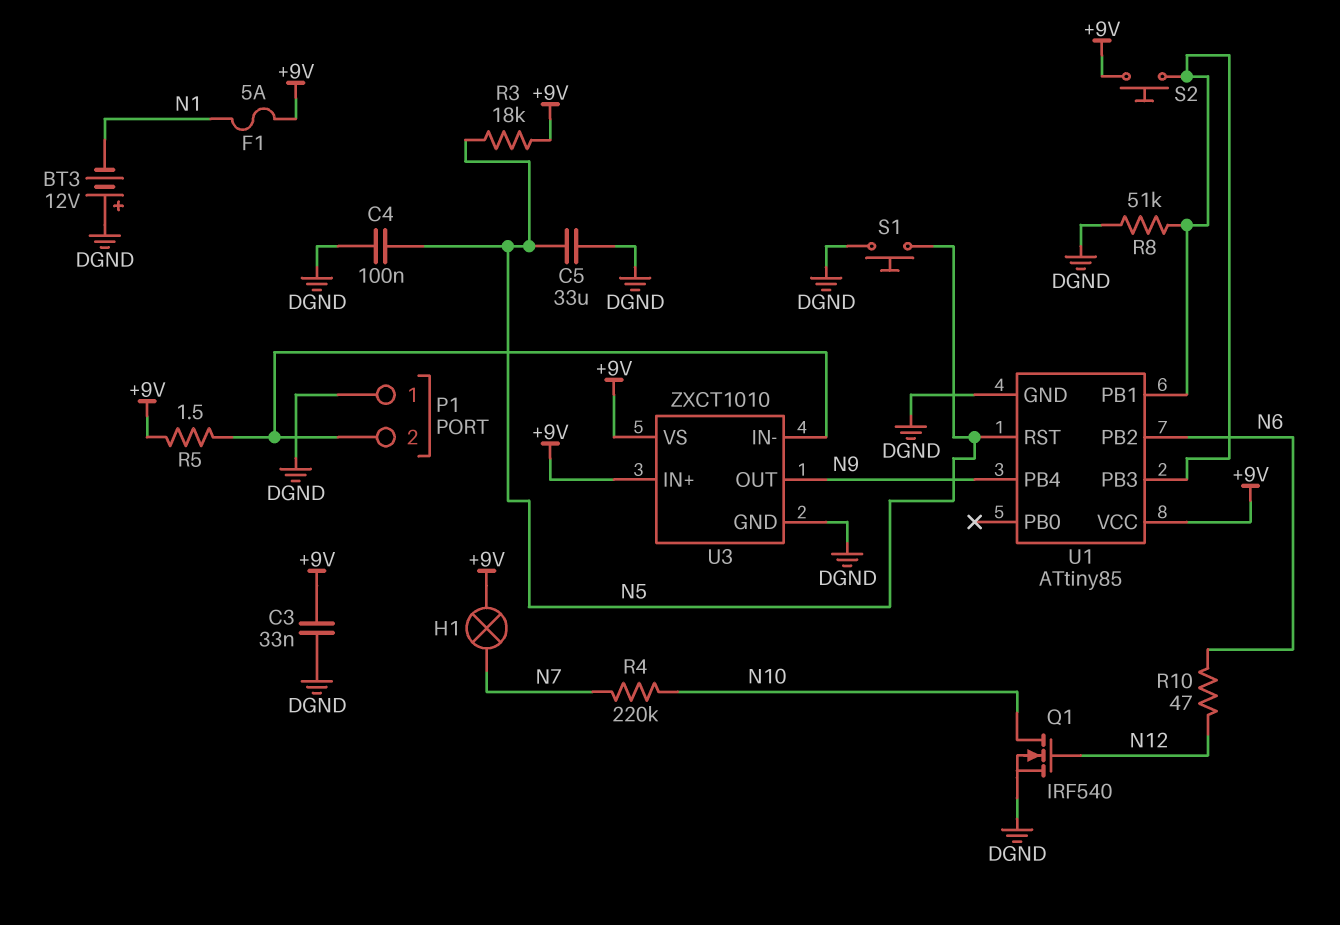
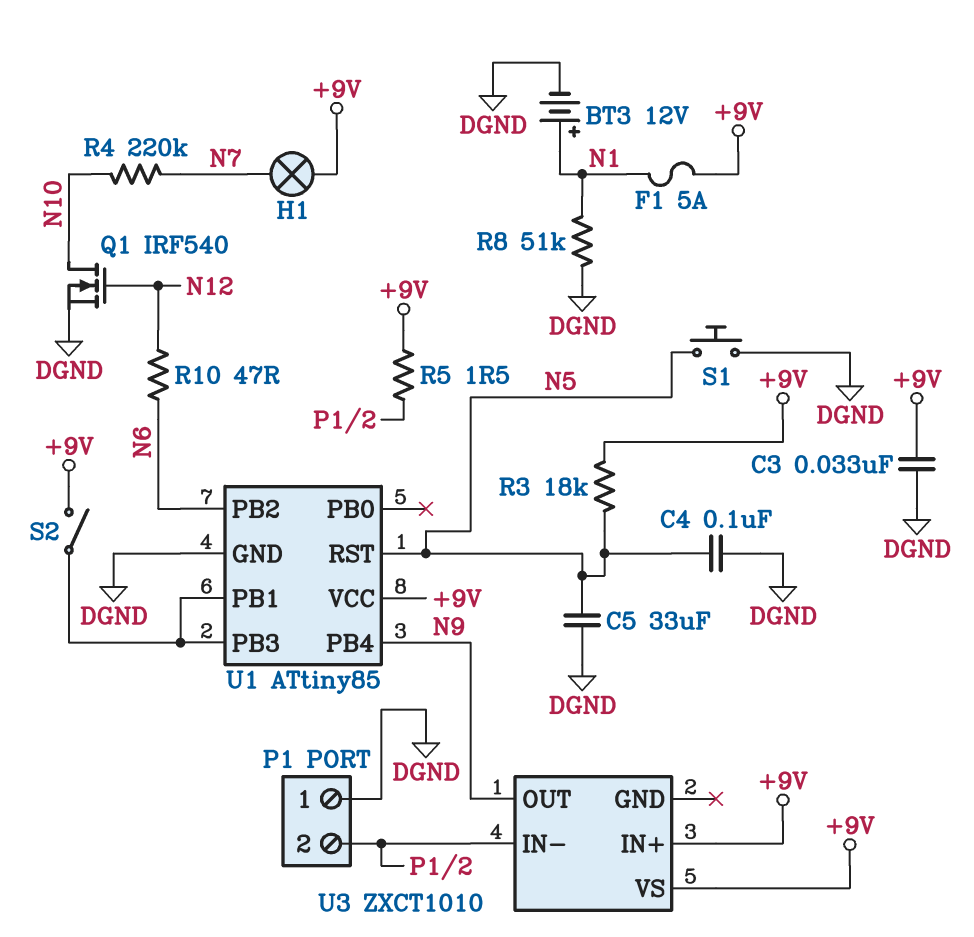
BT3: 12V (plus DGND, minus N1) -> 12V (plus N1, minus DGND)
R8: 51k (DGND, U1/PB1) -> 51k (DGND, N1)
S2: button (+9V, U1/PB1) -> switch (+9V, U1/PB1)
U3 pin GND: DGND -> none

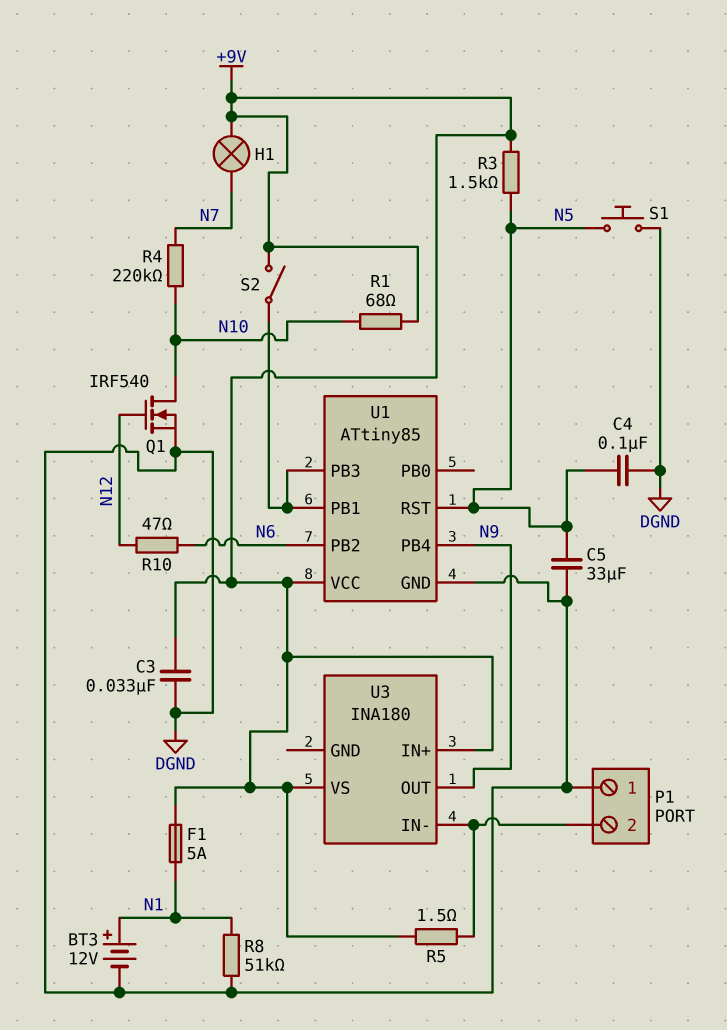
R1: none -> 68 (+9V, N10)
R3: 18k (+9V, N5) -> 1.5k (+9V, N5)
U3: ZXCT1010 -> INA180

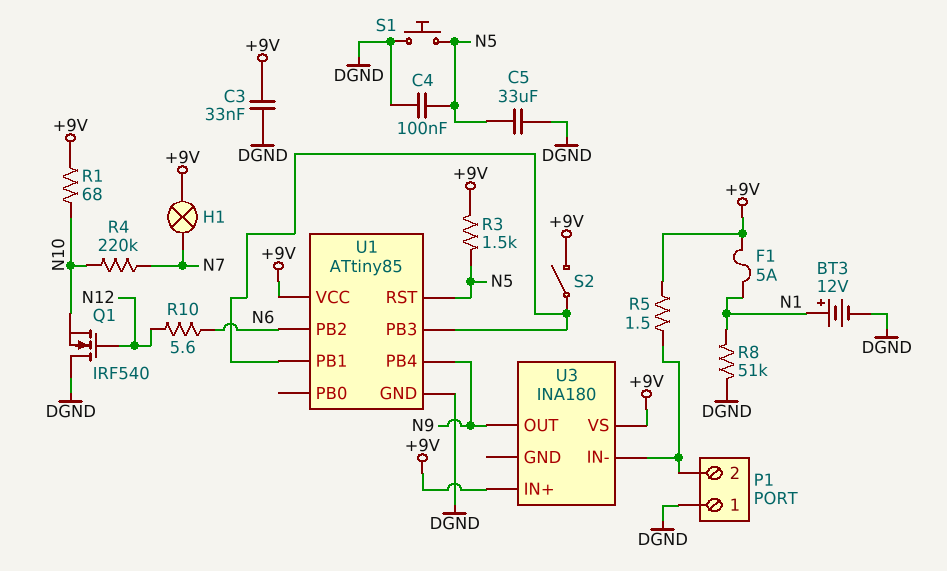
Q1: NMOS IRF540 (G N12, D N10, S DGND) -> NMOS IRF540 (G N12, D DGND, S N10)
R10: 47 (N6, N12) -> 5.6 (N6, N12)

